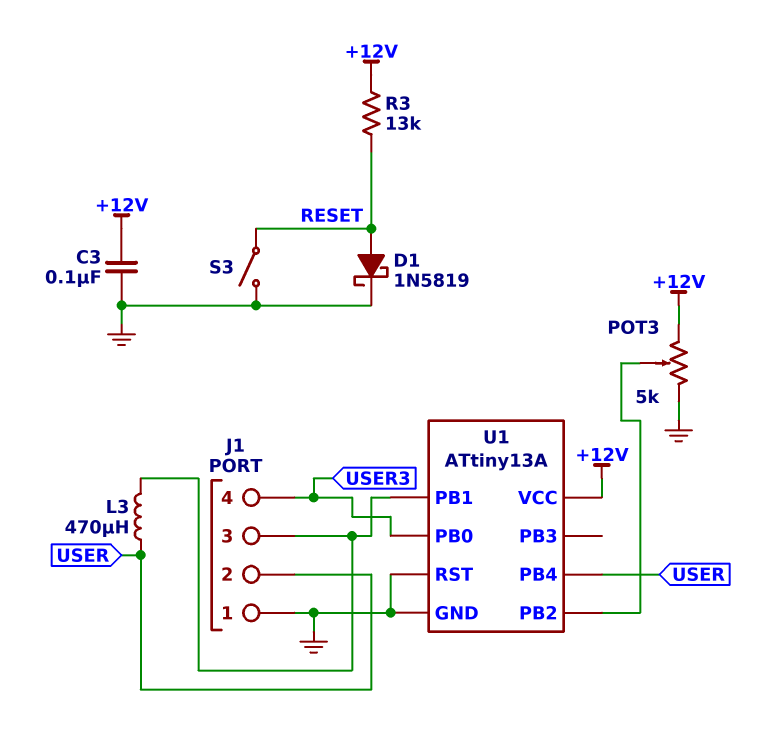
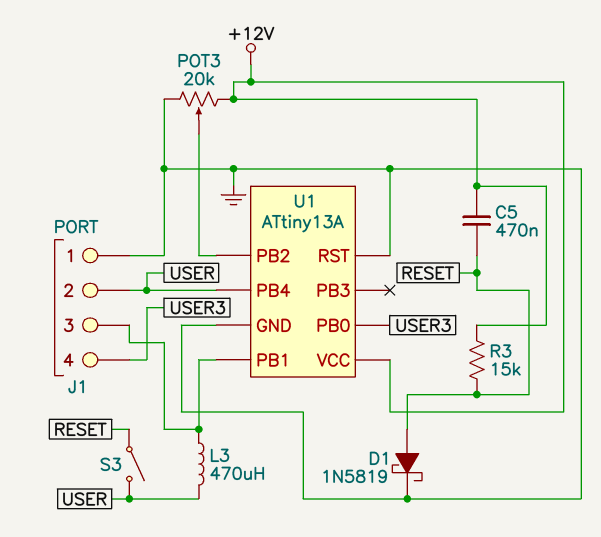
C3: 100nF (+12V, GND) -> none
C5: none -> 470nF (+12V, RESET)
POT3: 5k (+12V, GND, wiper U1/PB2) -> 20k (+12V, GND, wiper U1/PB2)
R3: 13k (+12V, RESET) -> 15k (+12V, RESET)
S3: switch (GND, RESET) -> switch (RESET, USER)

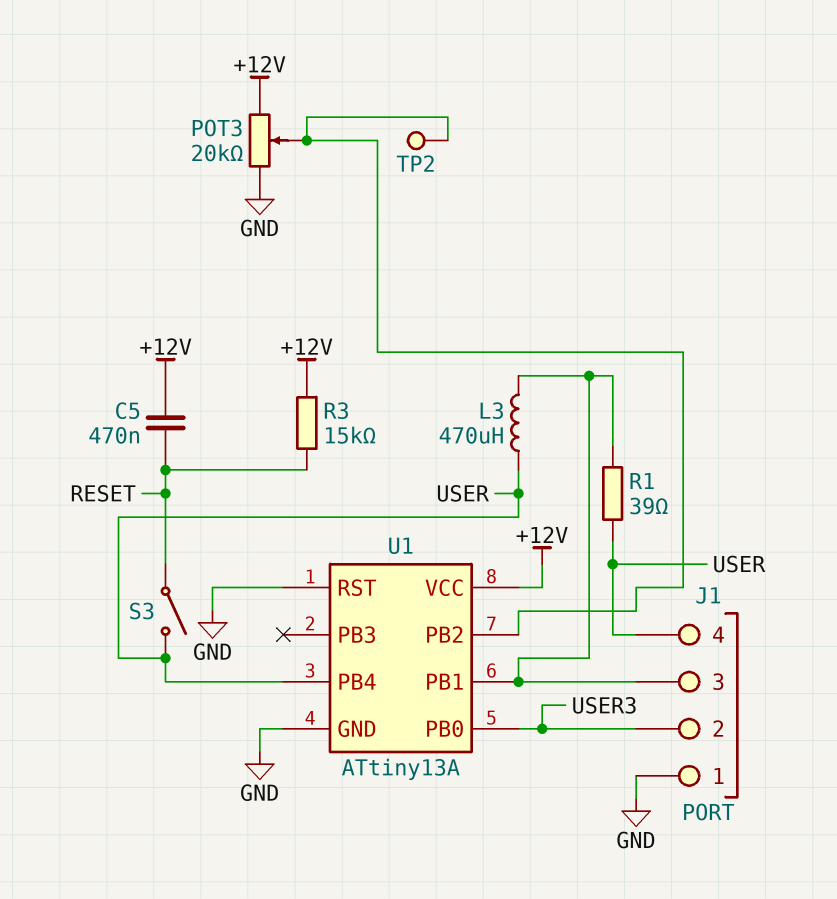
D1: schottky 1N5819 (A RESET, K GND) -> none
J1 pin 2: USER -> USER3
J1 pin 4: USER3 -> USER
R1: none -> 39 (J1/3, USER)
TP2: none -> test point (U1/PB2)

